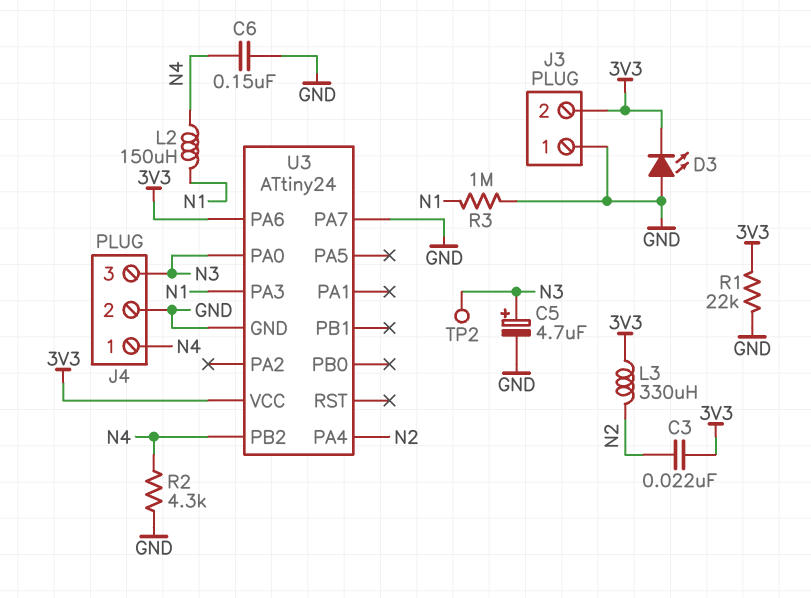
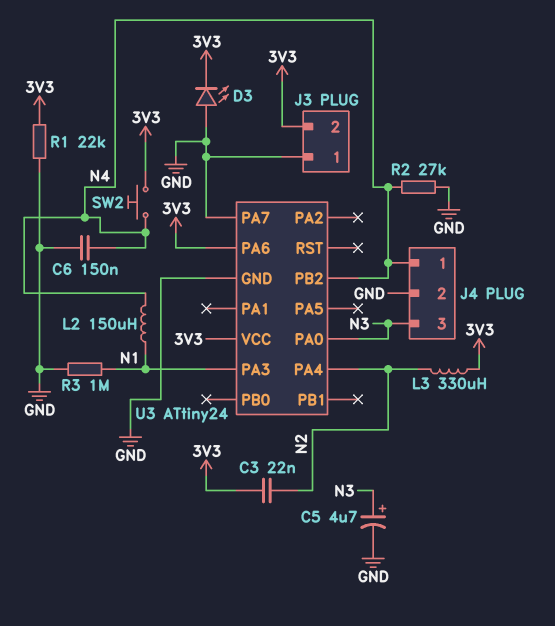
R2: 4.3k (GND, N4) -> 27k (GND, N4)
SW2: none -> button (3V3, N4)
TP2: test point (N3) -> none

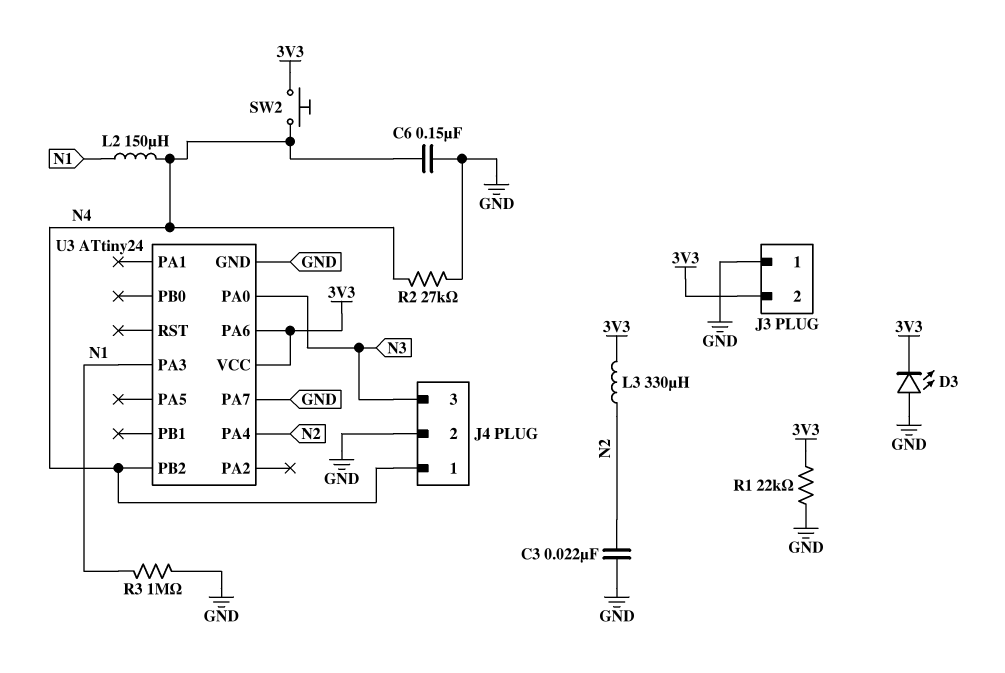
C3: 22nF (3V3, N2) -> 22nF (GND, N2)
C5: 4.7uF (plus N3, minus GND) -> none

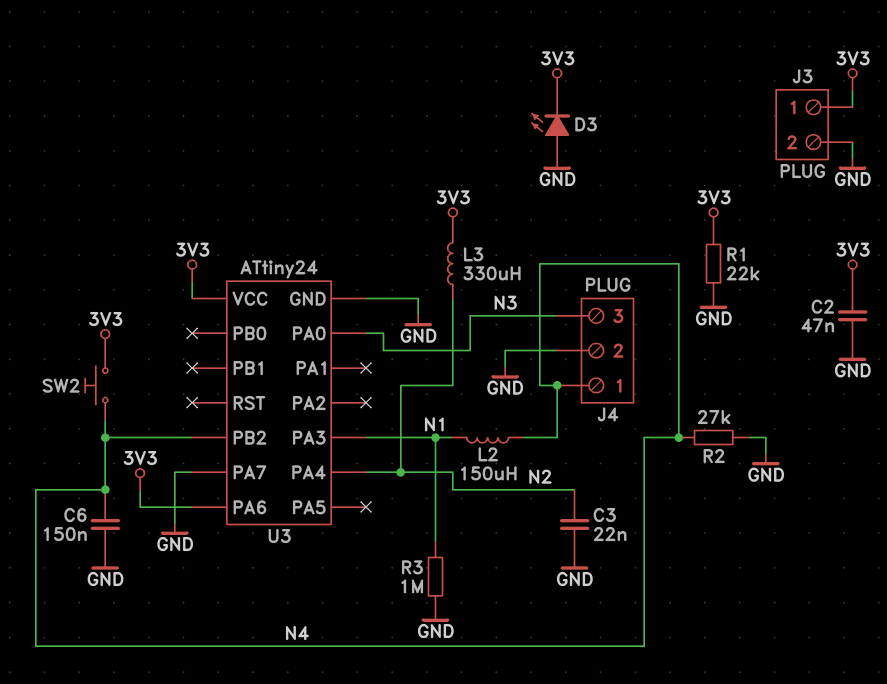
C2: none -> 47nF (3V3, GND)
J3 pin 1: GND -> 3V3
J3 pin 2: 3V3 -> GND

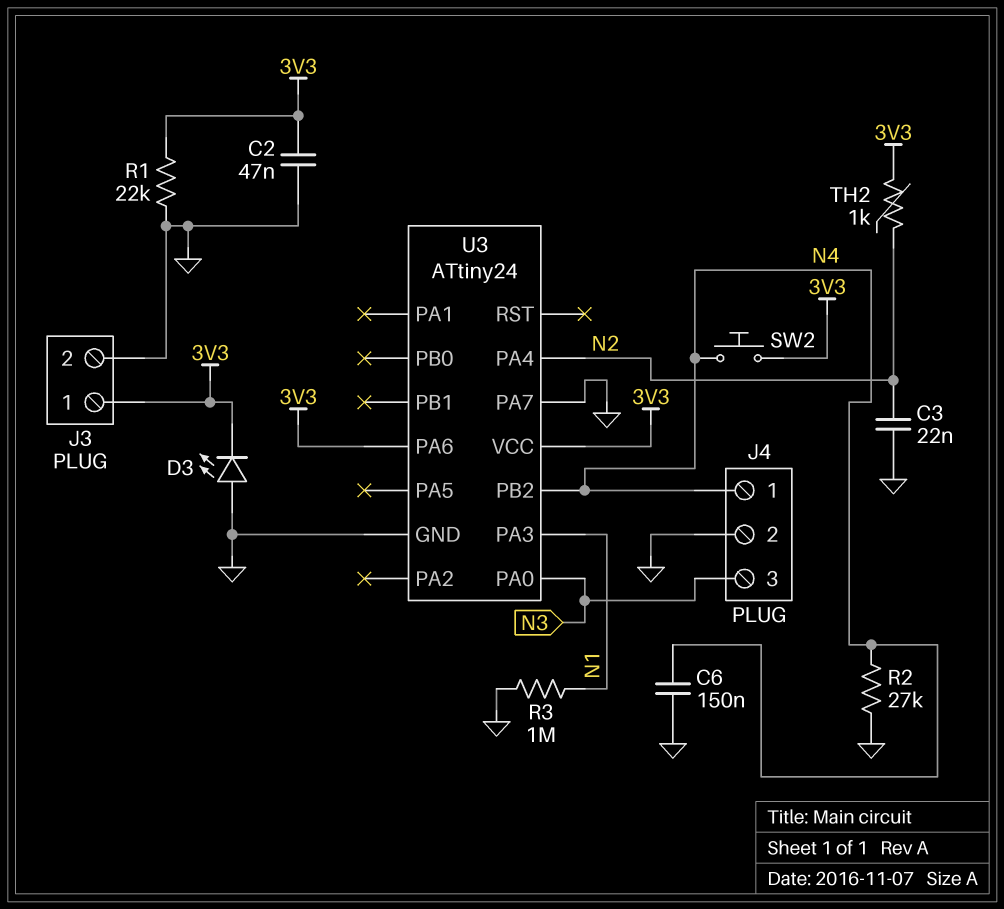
L2: 150uH (N1, N4) -> none
L3: 330uH (3V3, N2) -> none
TH2: none -> 1k (3V3, N2)

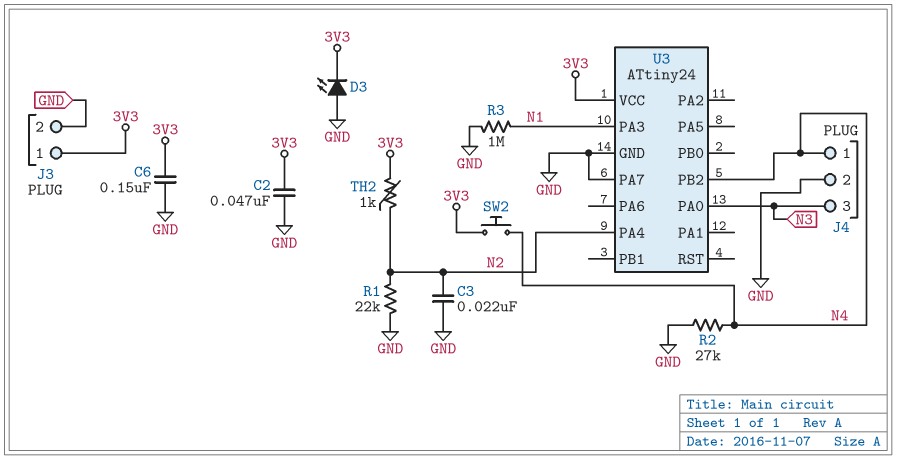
C6: 150nF (GND, N4) -> 150nF (3V3, GND)
R1: 22k (3V3, GND) -> 22k (GND, N2)
U3 pin PA6: 3V3 -> none

